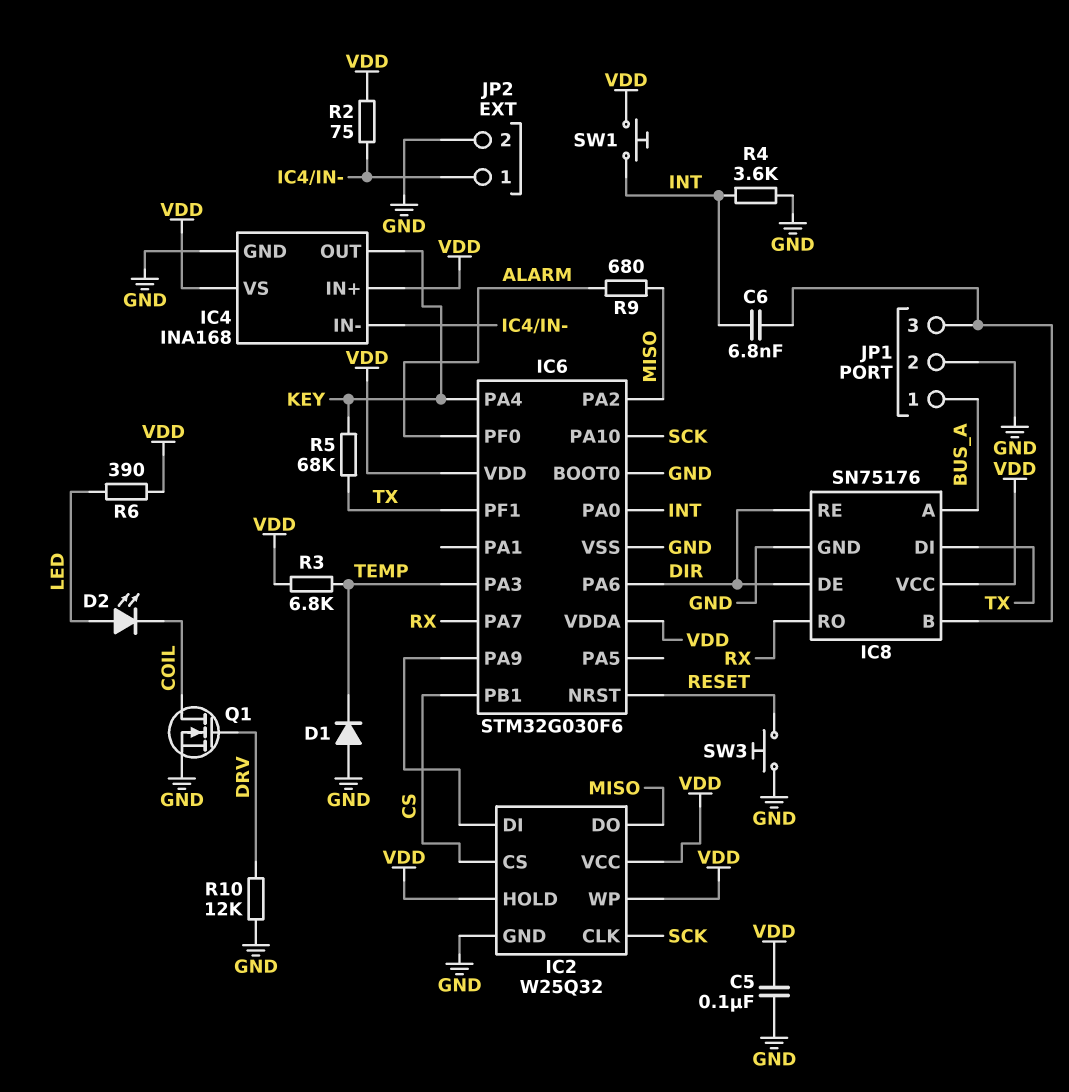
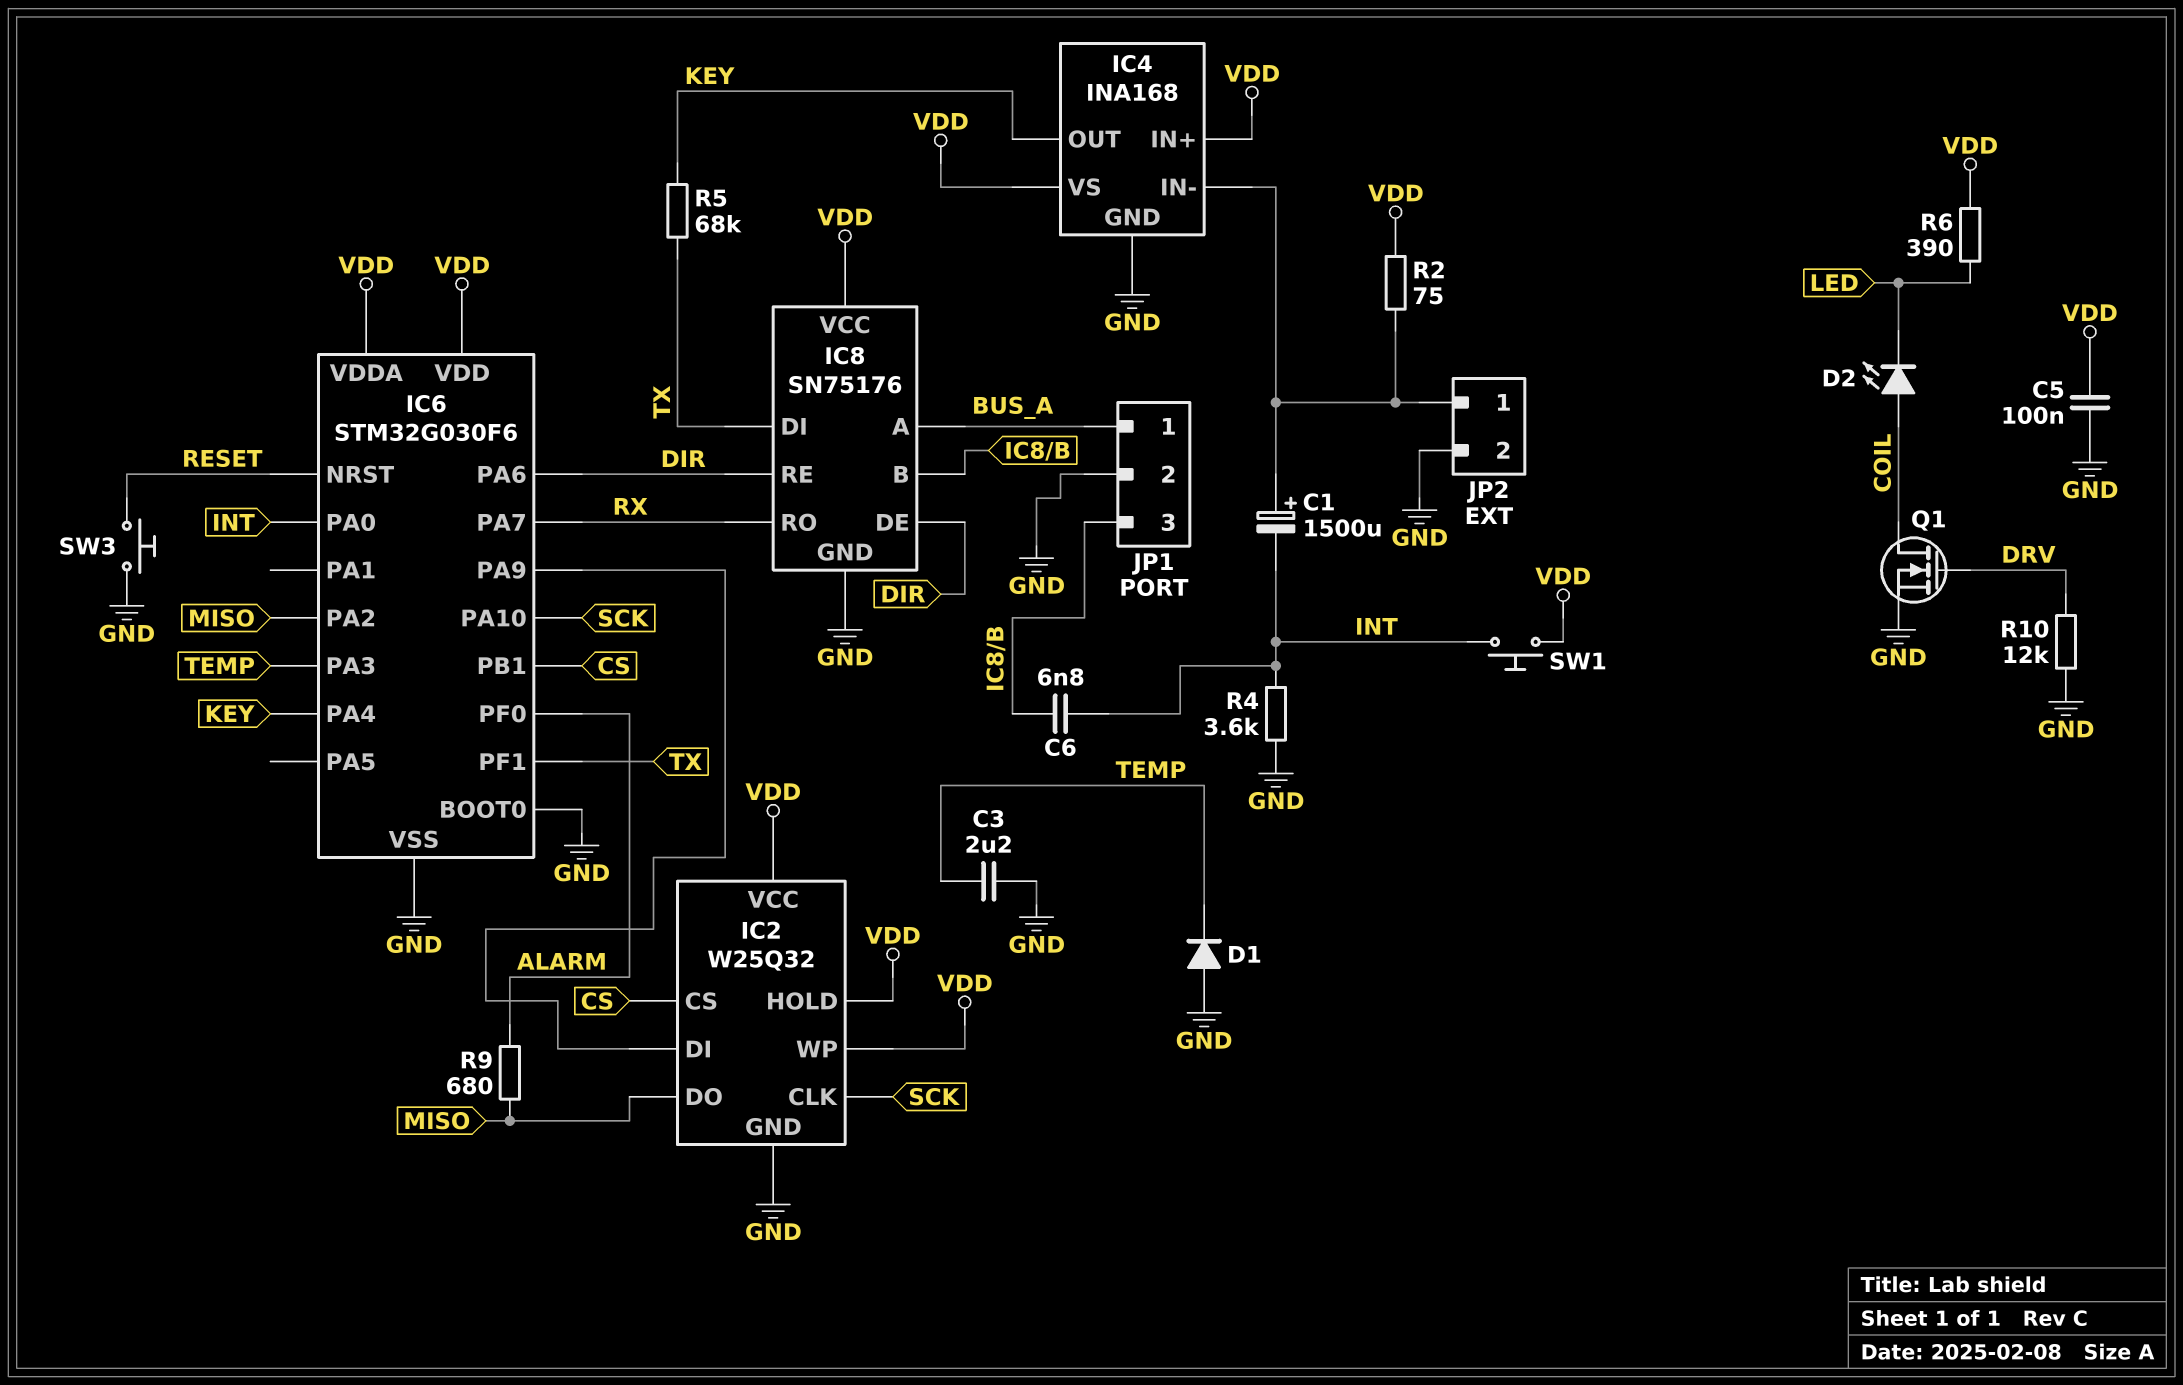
C1: none -> 1500uF (plus IC4/IN-, minus INT)
C3: none -> 2.2uF (GND, TEMP)
D2: LED (A LED, K COIL) -> LED (A COIL, K LED)
R3: 6.8k (TEMP, VDD) -> none

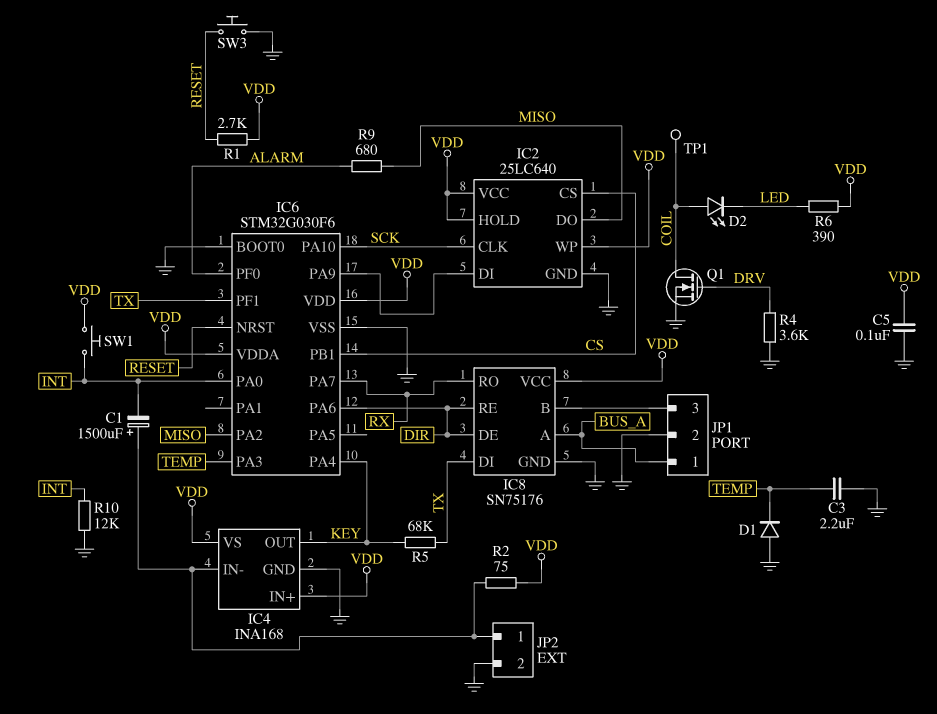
C6: 6.8nF (IC8/B, INT) -> none
IC2: W25Q32 -> 25LC640
R1: none -> 2.7k (RESET, VDD)
R4: 3.6k (GND, INT) -> 3.6k (DRV, GND)
R10: 12k (DRV, GND) -> 12k (GND, INT)
TP1: none -> test point (COIL)

